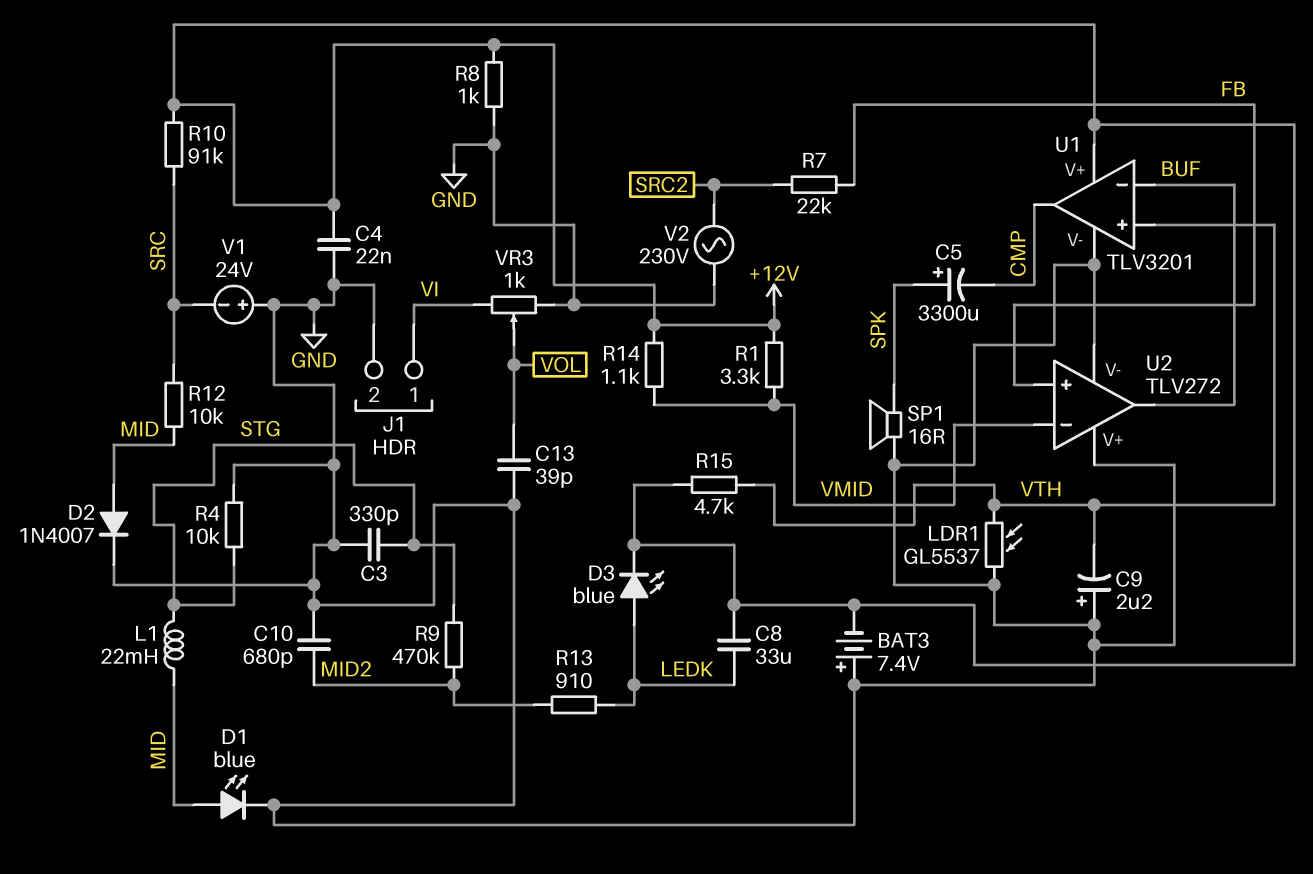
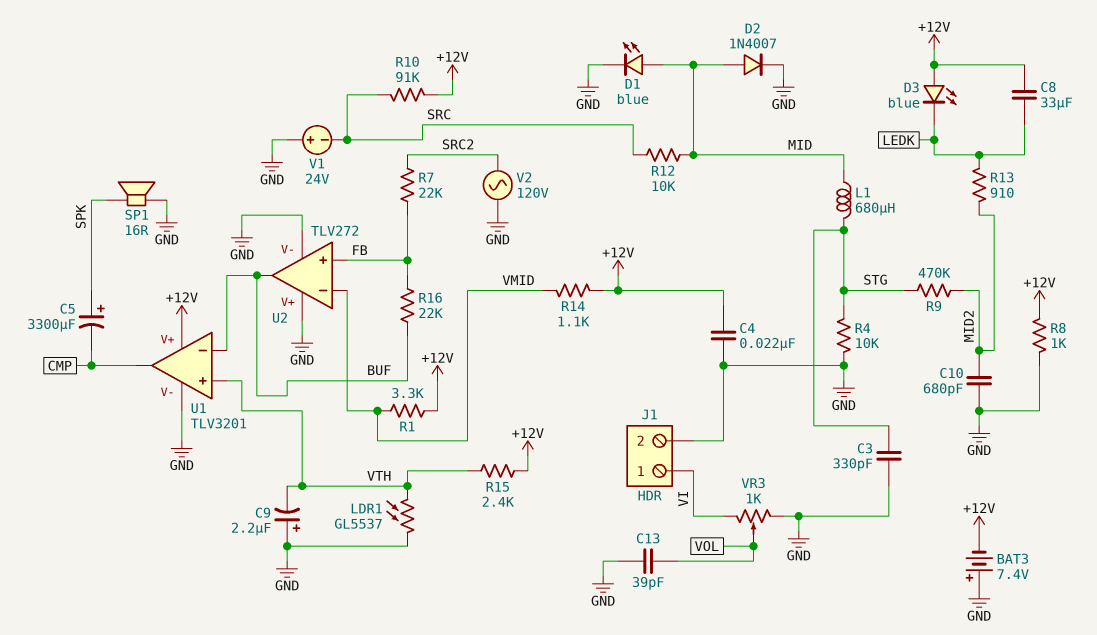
D3: LED blue (A LEDK, K +12V) -> LED blue (A +12V, K LEDK)
L1: 22mH (MID, STG) -> 680uH (MID, STG)
R15: 4.7k (+12V, VTH) -> 2.4k (+12V, VTH)
R16: none -> 22k (BUF, FB)
V2: AC 230V (GND, SRC2) -> AC 120V (GND, SRC2)

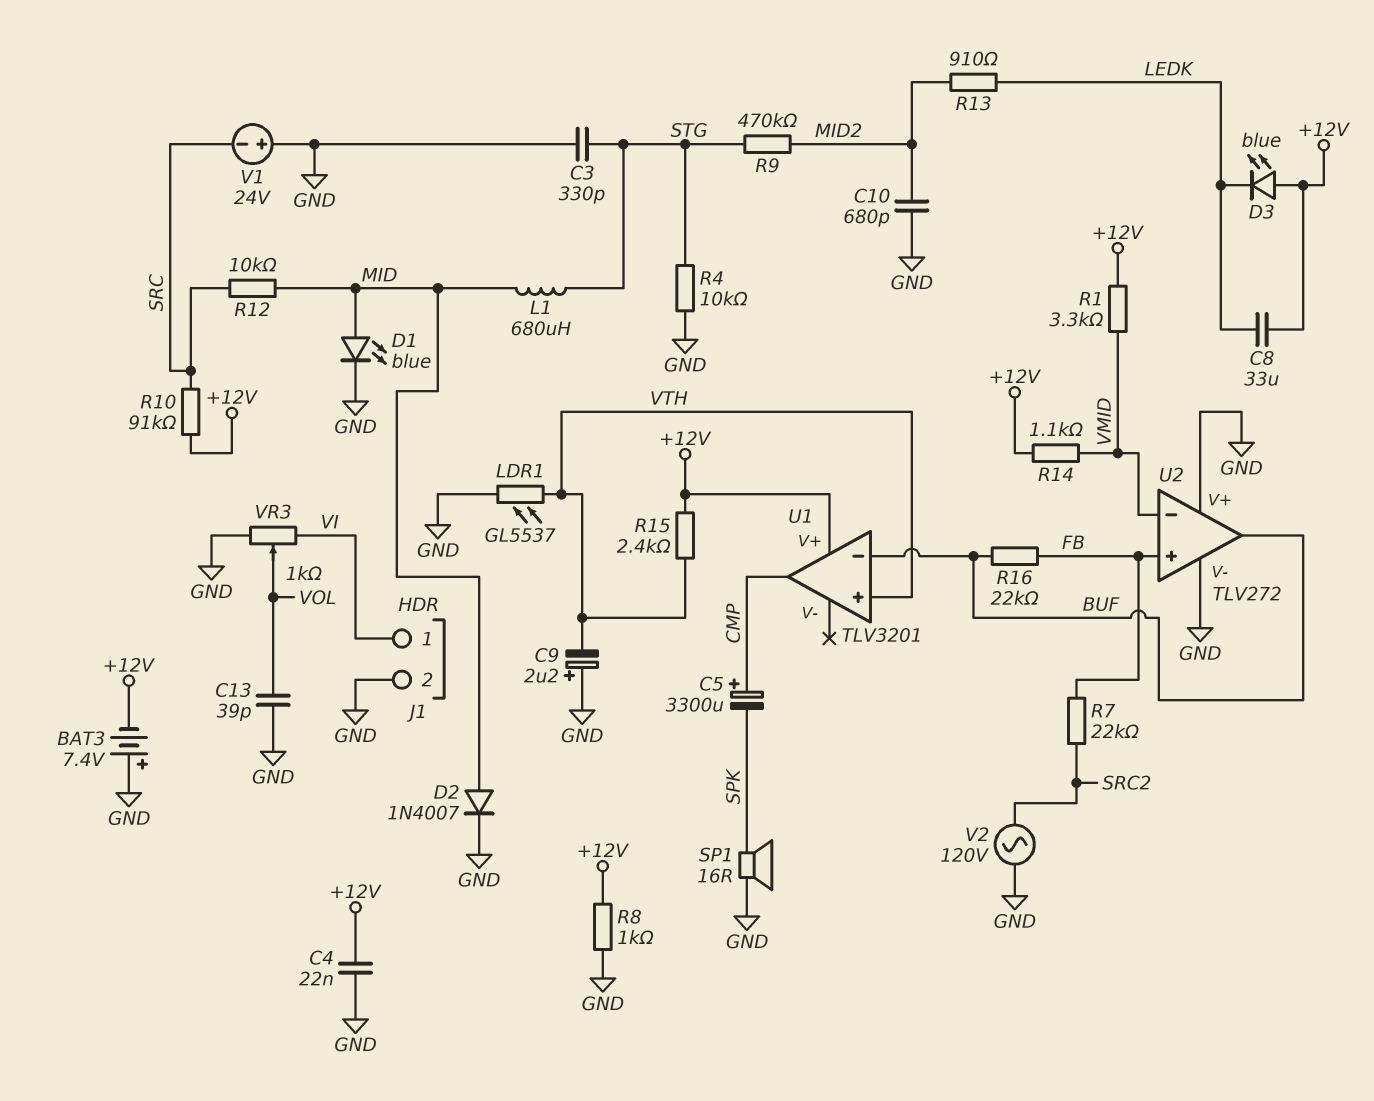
C5: 3300uF (plus SPK, minus CMP) -> 3300uF (plus CMP, minus SPK)
U1 pin V-: GND -> none

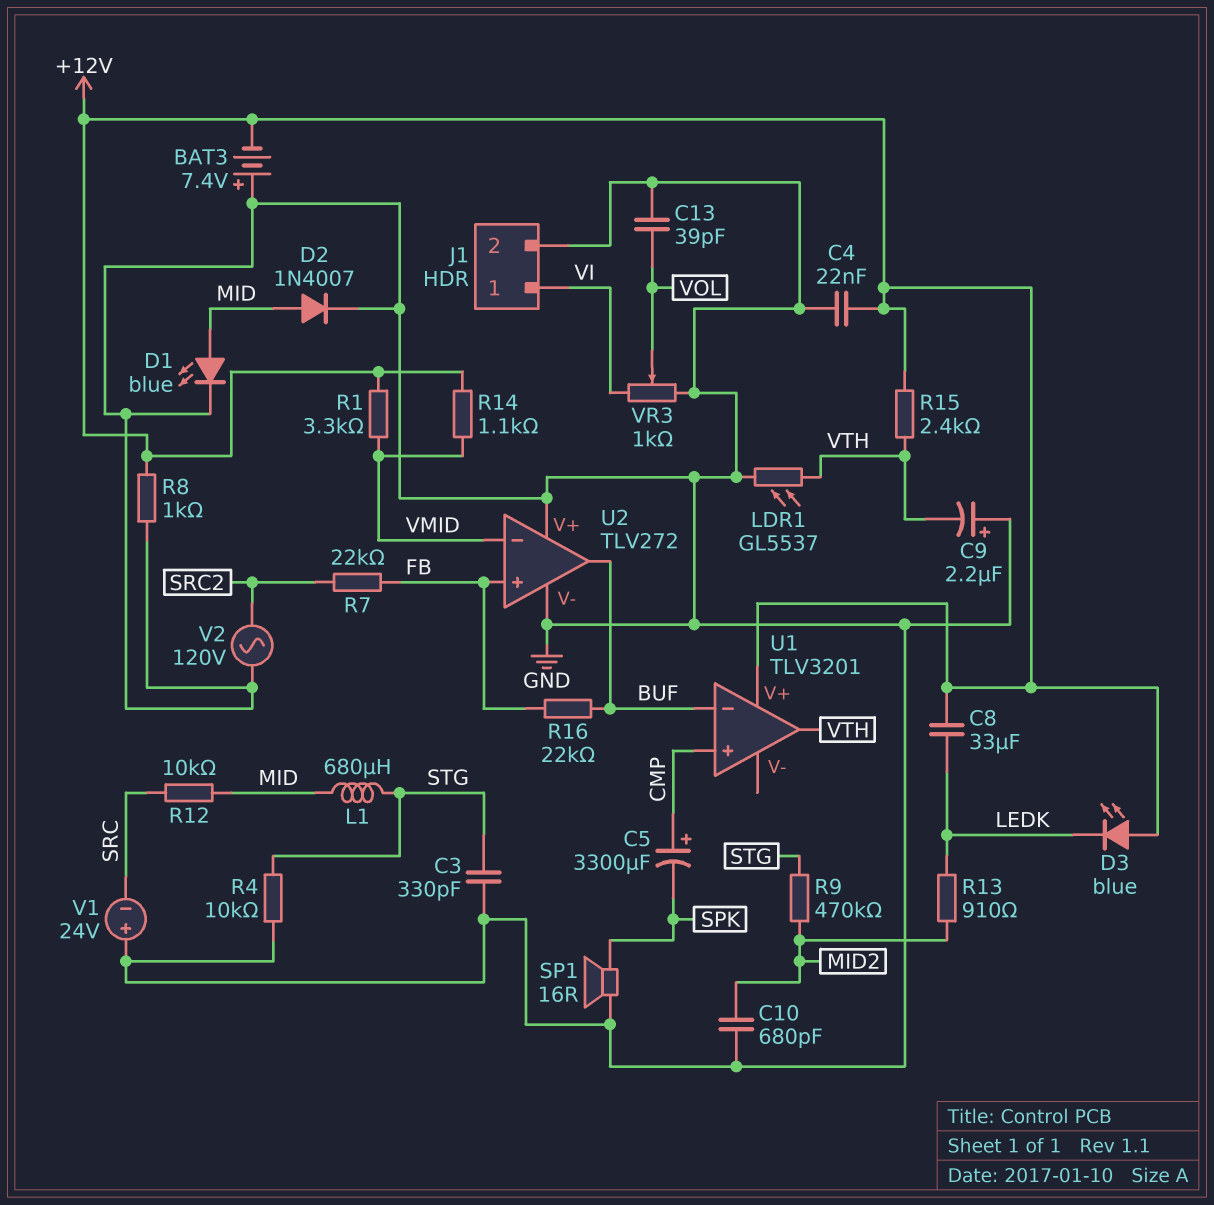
R10: 91k (+12V, SRC) -> none
U1 pin in+: VTH -> CMP
U1 pin out: CMP -> VTH

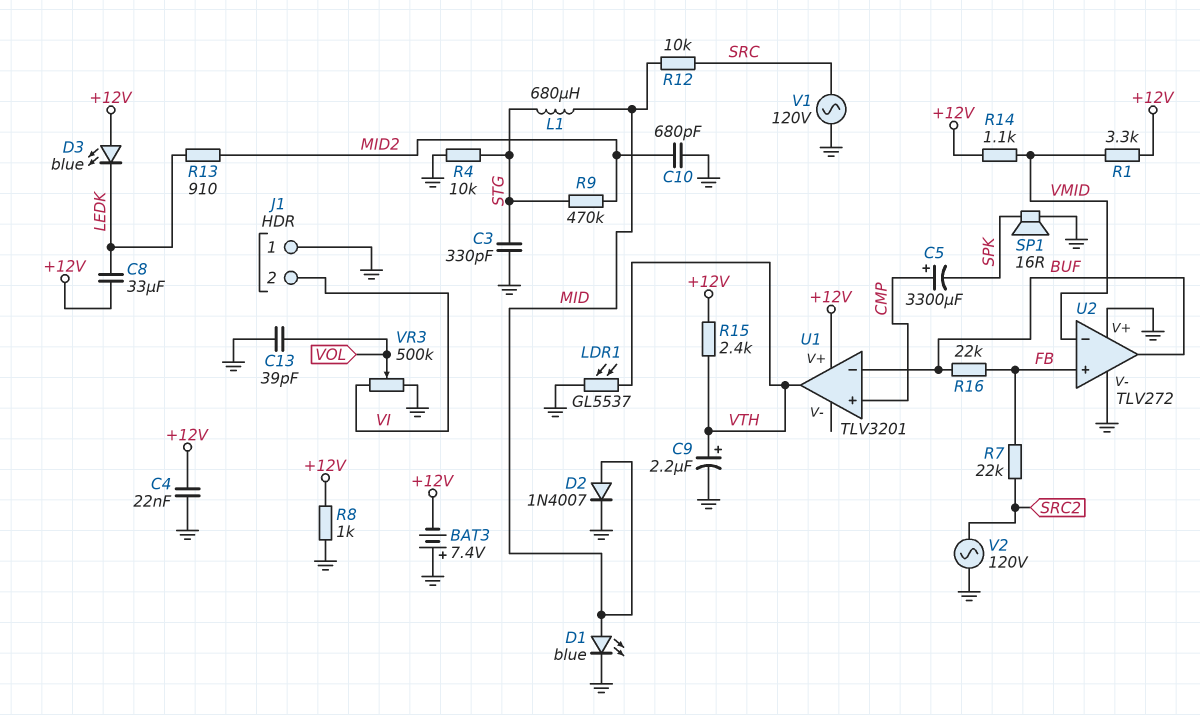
C9: 2.2uF (plus GND, minus VTH) -> 2.2uF (plus VTH, minus GND)
J1 pin 1: VI -> GND
J1 pin 2: GND -> VI
V1: 24V (plus GND, minus SRC) -> AC 120V (GND, SRC)
VR3: 1k (GND, VI, wiper VOL) -> 500k (GND, VI, wiper VOL)

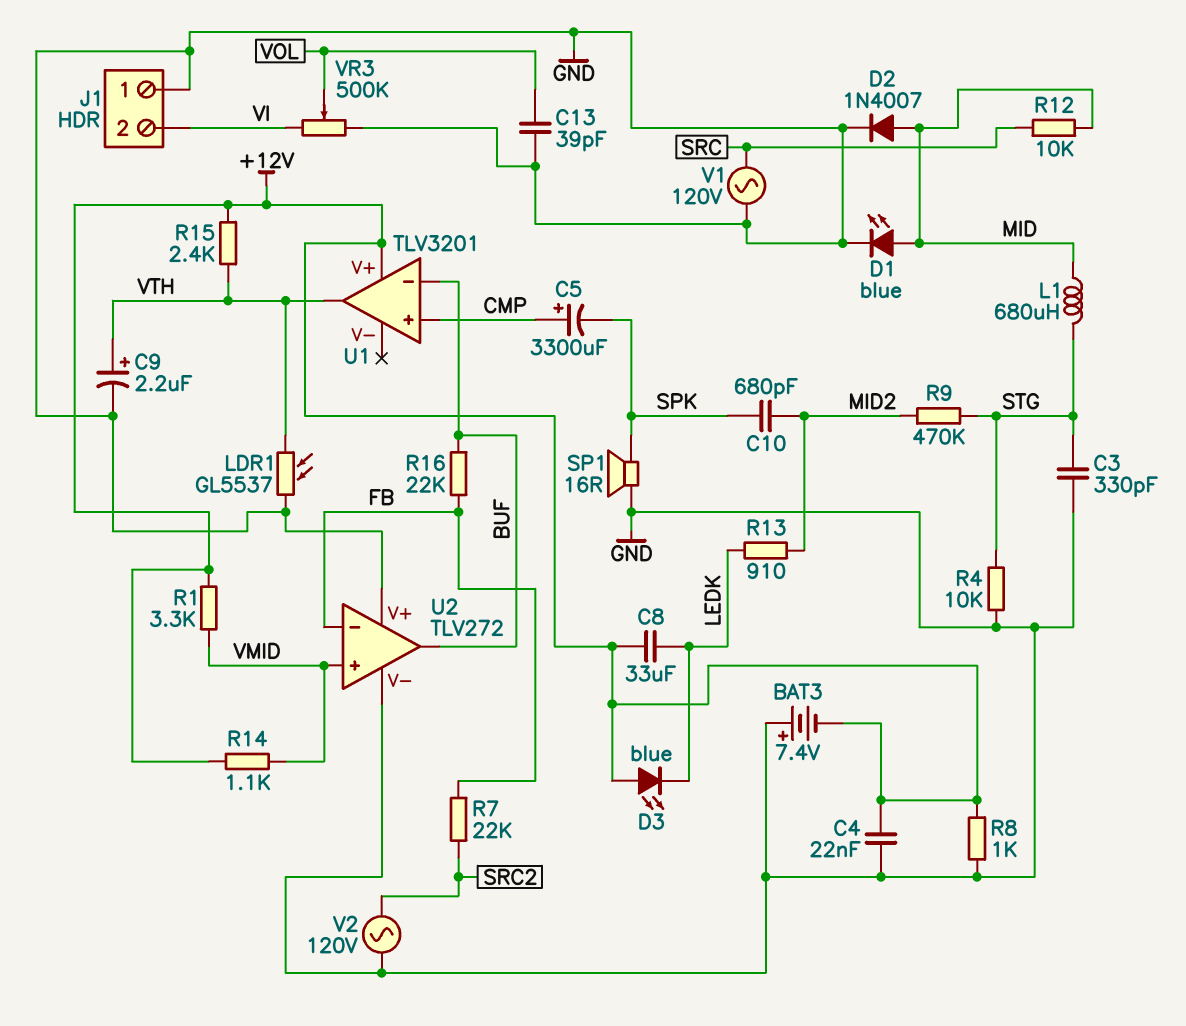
C10: 680pF (GND, MID2) -> 680pF (MID2, SPK)
U2 pin in+: FB -> VMID
U2 pin in-: VMID -> FB

